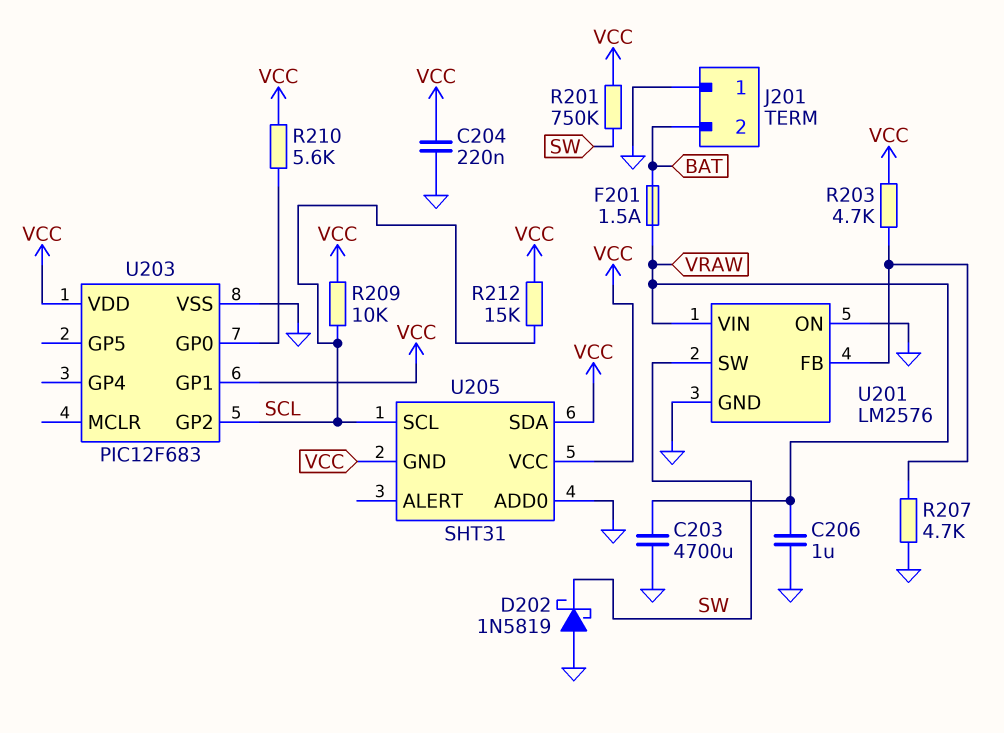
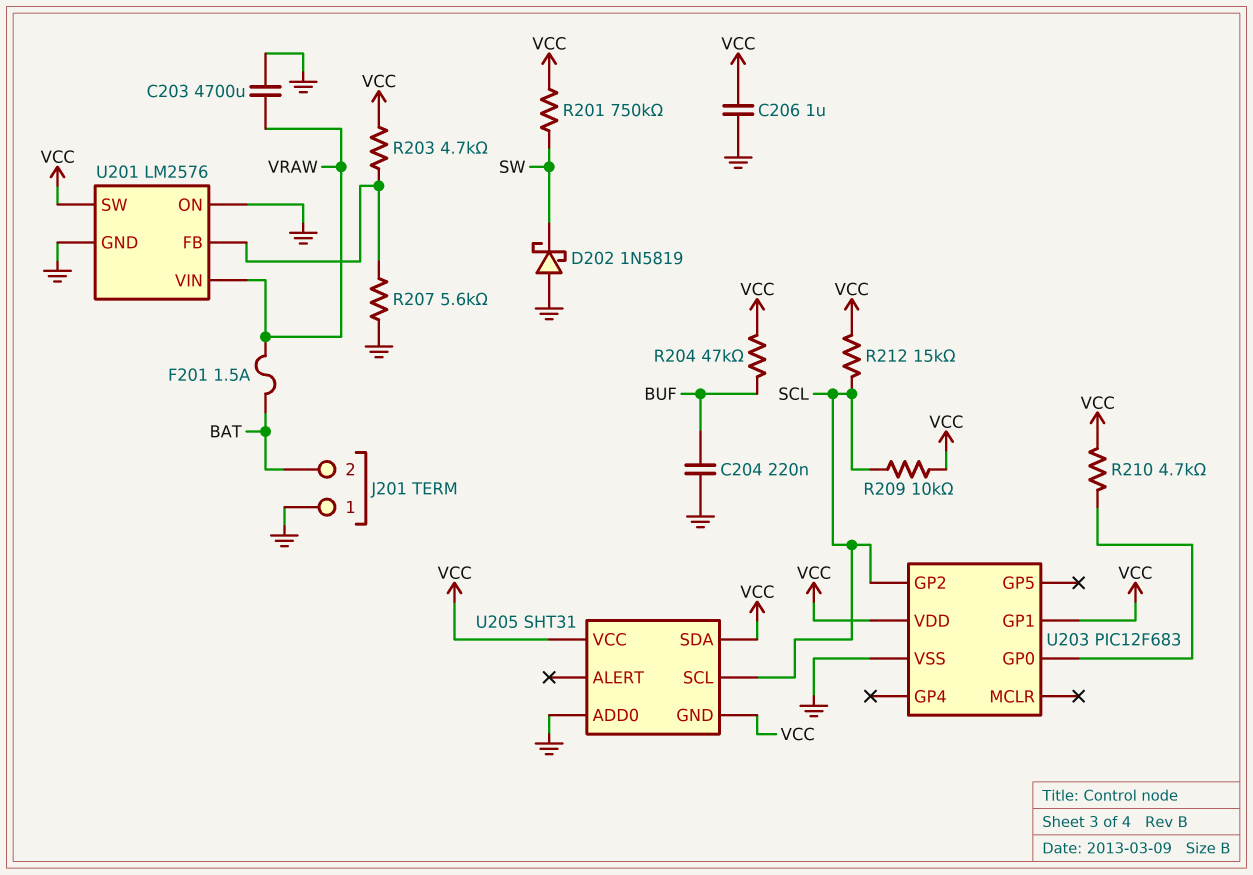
C204: 220nF (GND, VCC) -> 220nF (BUF, GND)
C206: 1uF (GND, VRAW) -> 1uF (GND, VCC)
R204: none -> 47k (BUF, VCC)
R207: 4.7k (GND, U201/FB) -> 5.6k (GND, U201/FB)
R210: 5.6k (U203/GP0, VCC) -> 4.7k (U203/GP0, VCC)
U201 pin SW: SW -> VCC

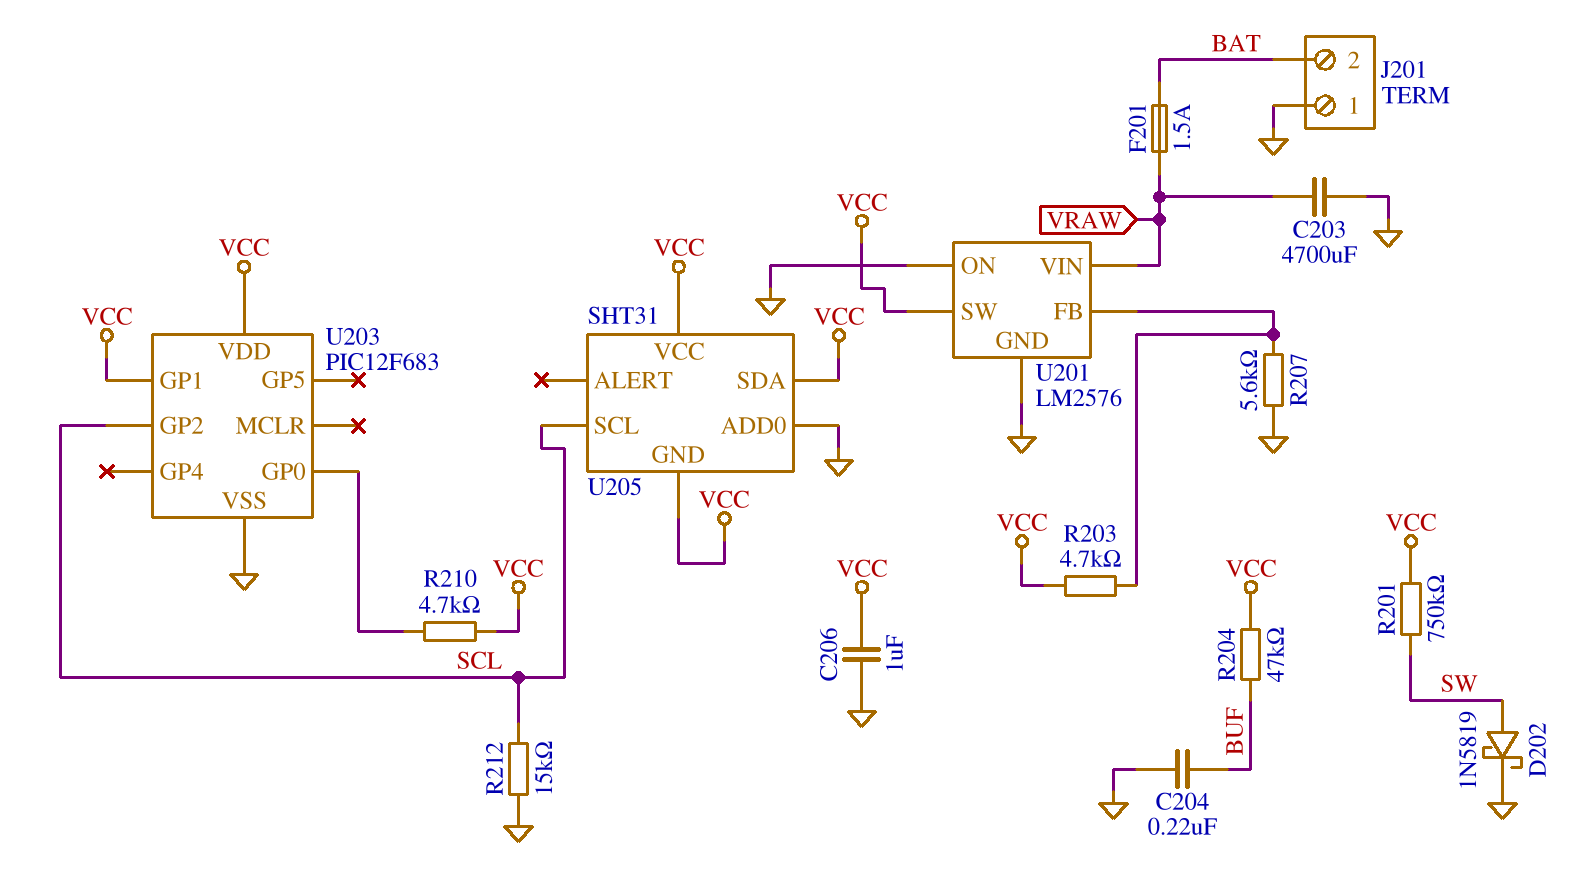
D202: schottky 1N5819 (A GND, K SW) -> schottky 1N5819 (A SW, K GND)
R209: 10k (SCL, VCC) -> none
R212: 15k (SCL, VCC) -> 15k (GND, SCL)

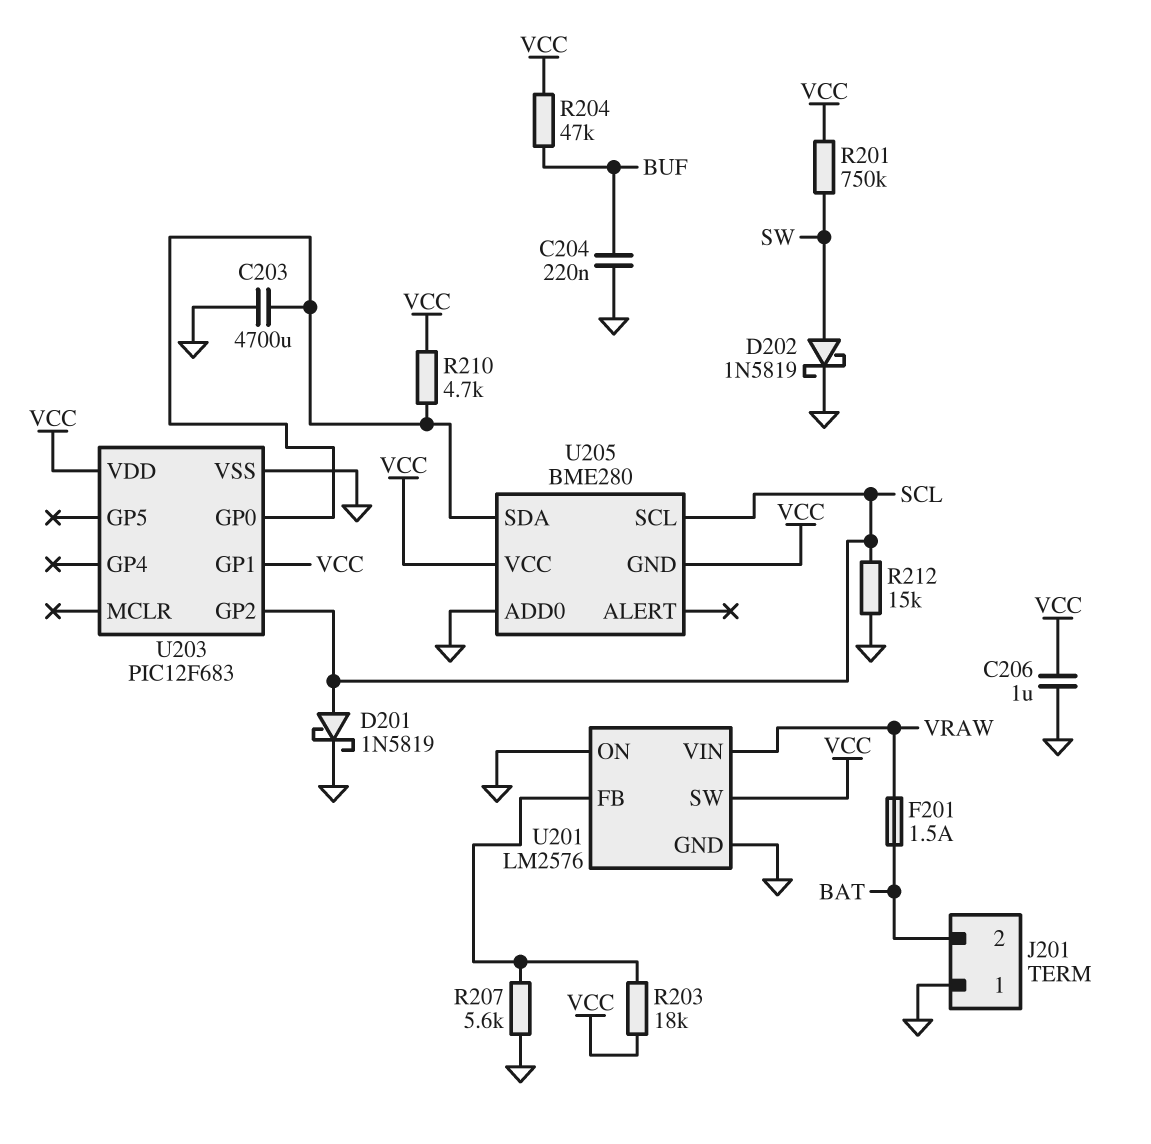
C203: 4700uF (GND, VRAW) -> 4700uF (GND, U203/GP0)
D201: none -> schottky 1N5819 (A SCL, K GND)
R203: 4.7k (U201/FB, VCC) -> 18k (U201/FB, VCC)
U205: SHT31 -> BME280
U205 pin SDA: VCC -> U203/GP0

